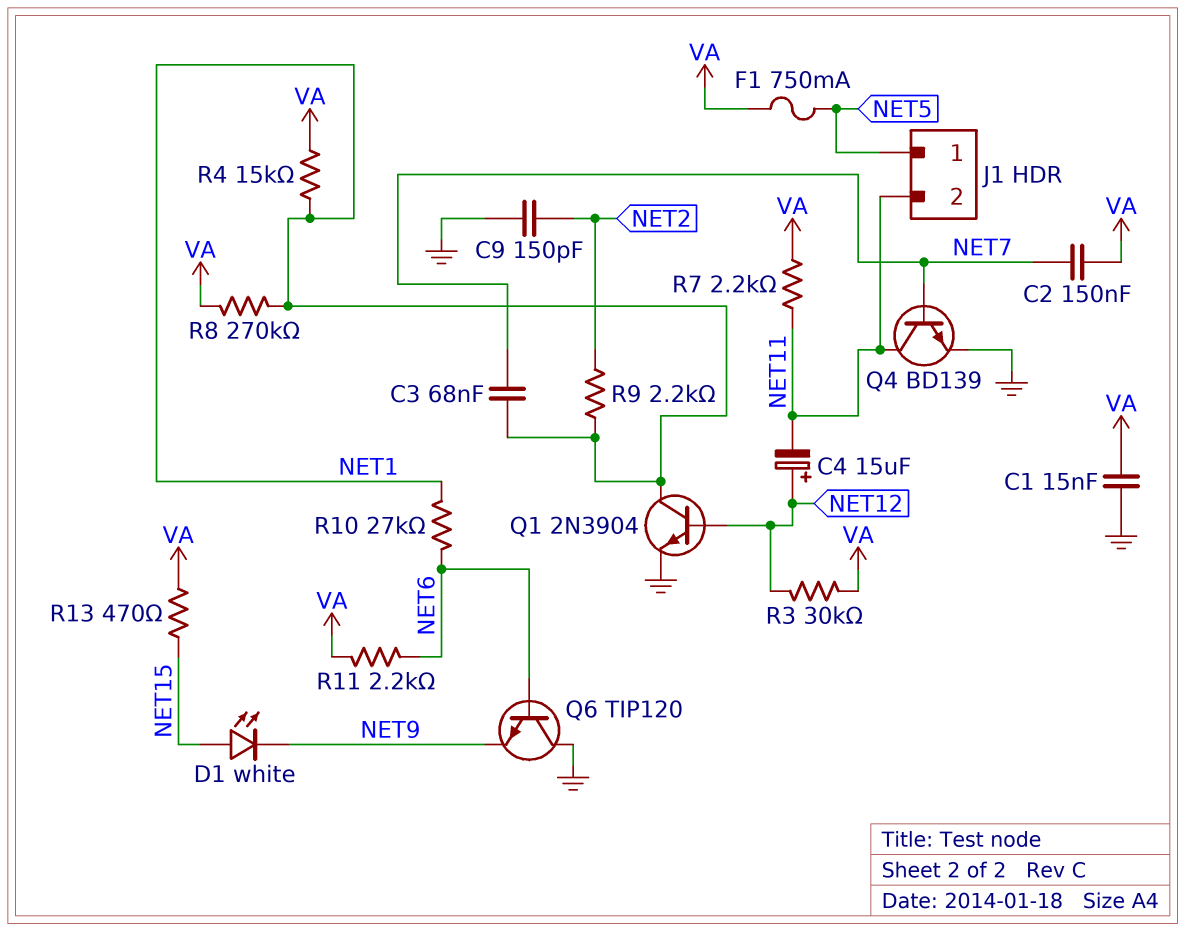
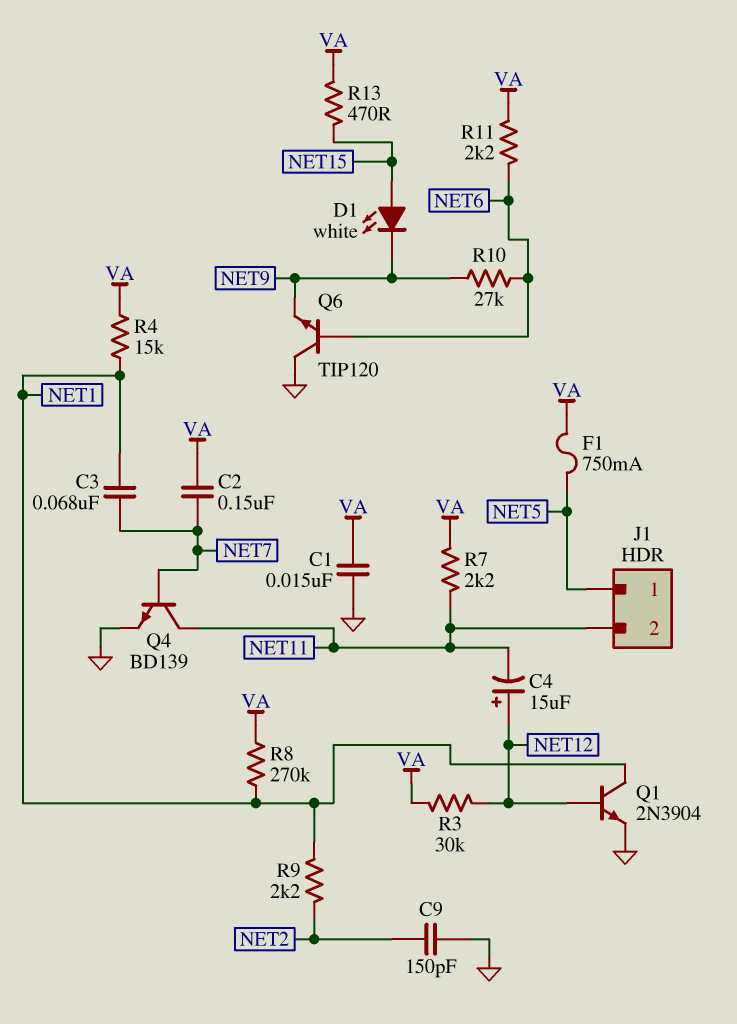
R10: 27k (NET1, NET6) -> 27k (NET6, NET9)

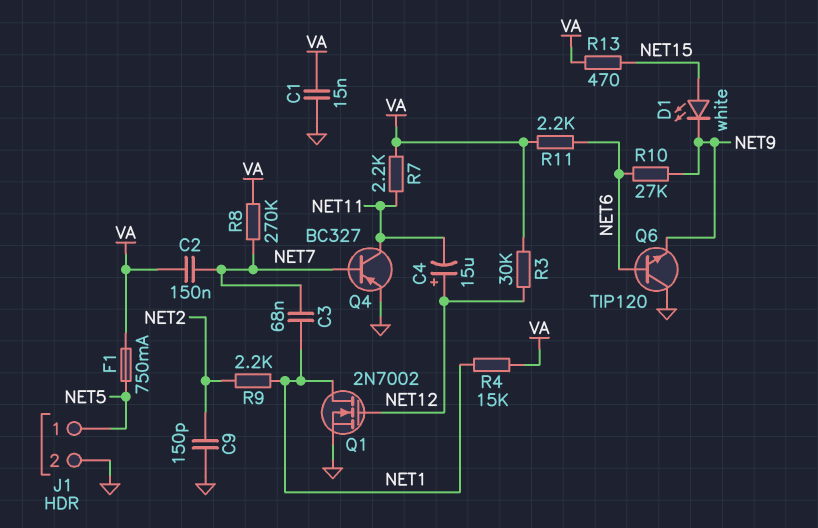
J1 pin 2: NET11 -> GND
Q1: NPN 2N3904 (B NET12, C NET1, E GND) -> NMOS 2N7002 (G NET12, D NET1, S GND)
Q4: NPN BD139 (B NET7, C NET11, E GND) -> PNP BC327 (B NET7, C NET11, E GND)
R8: 270k (NET1, VA) -> 270k (NET7, VA)

